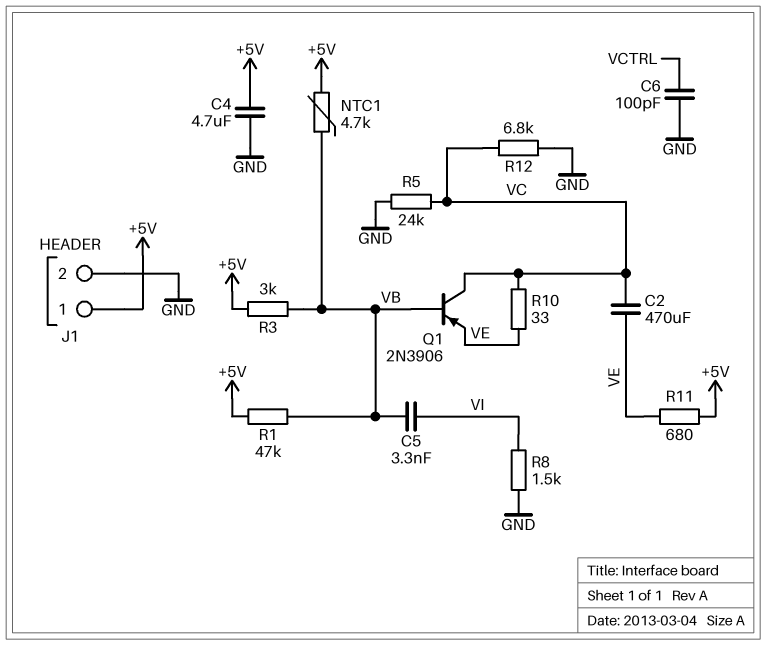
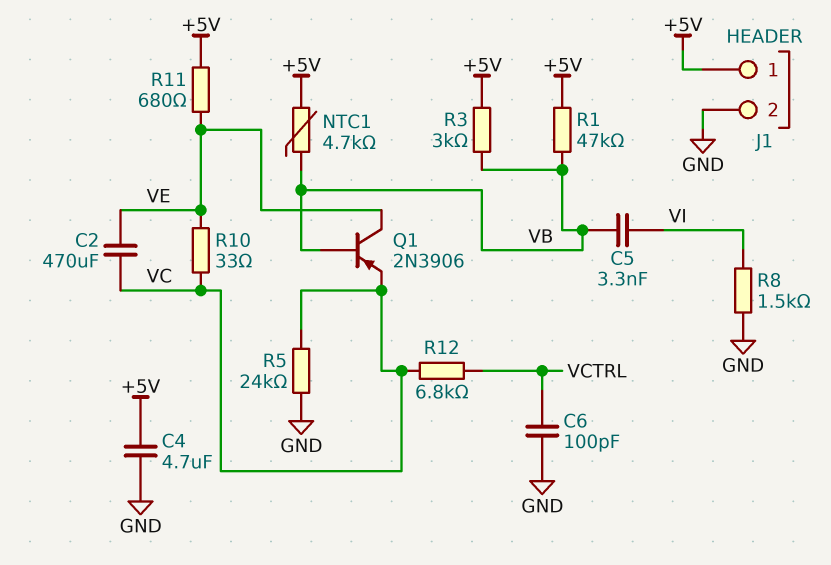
Q1: PNP 2N3906 (B VB, C VC, E VE) -> PNP 2N3906 (B VB, C VE, E VC)
R12: 6.8k (GND, VC) -> 6.8k (VC, VCTRL)

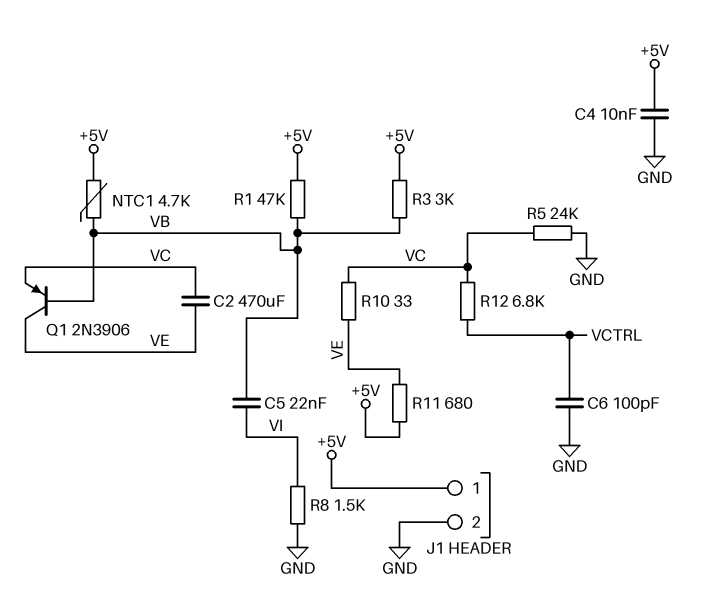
C4: 4.7uF (+5V, GND) -> 10nF (+5V, GND)
C5: 3.3nF (VB, VI) -> 22nF (VB, VI)

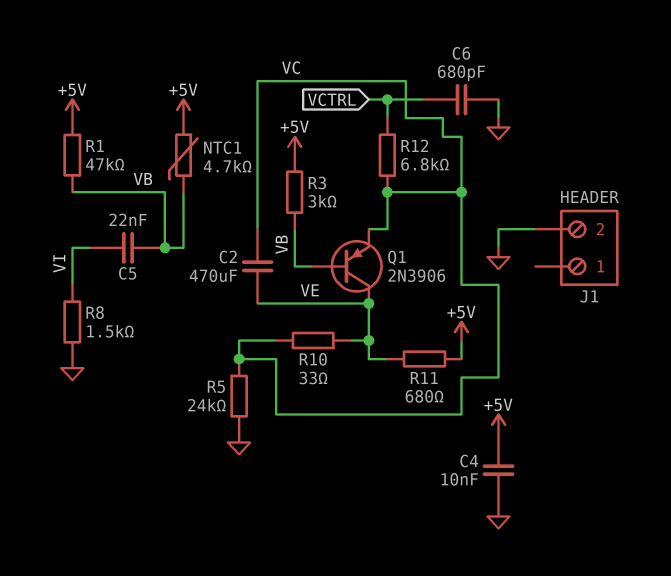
C6: 100pF (GND, VCTRL) -> 680pF (GND, VCTRL)
J1 pin 1: +5V -> none

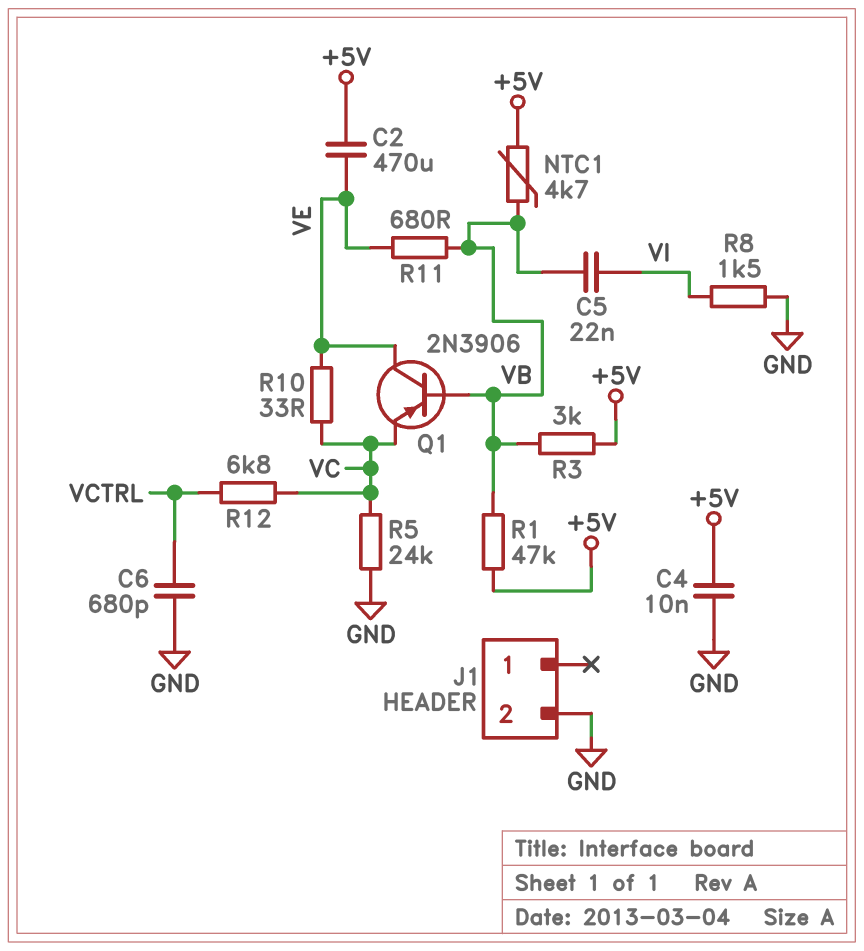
C2: 470uF (VC, VE) -> 470uF (+5V, VE)
R11: 680 (+5V, VE) -> 680 (VB, VE)

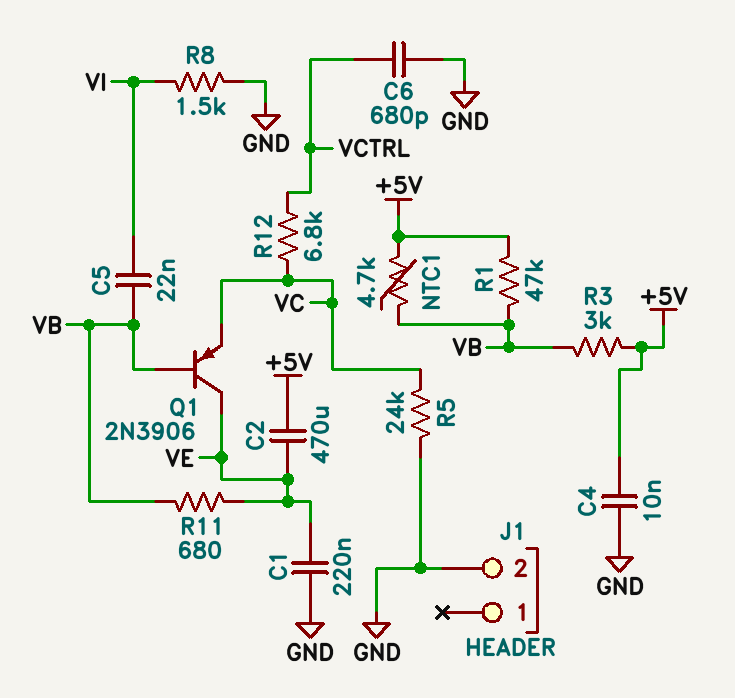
C1: none -> 220nF (GND, VE)
R10: 33 (VC, VE) -> none

